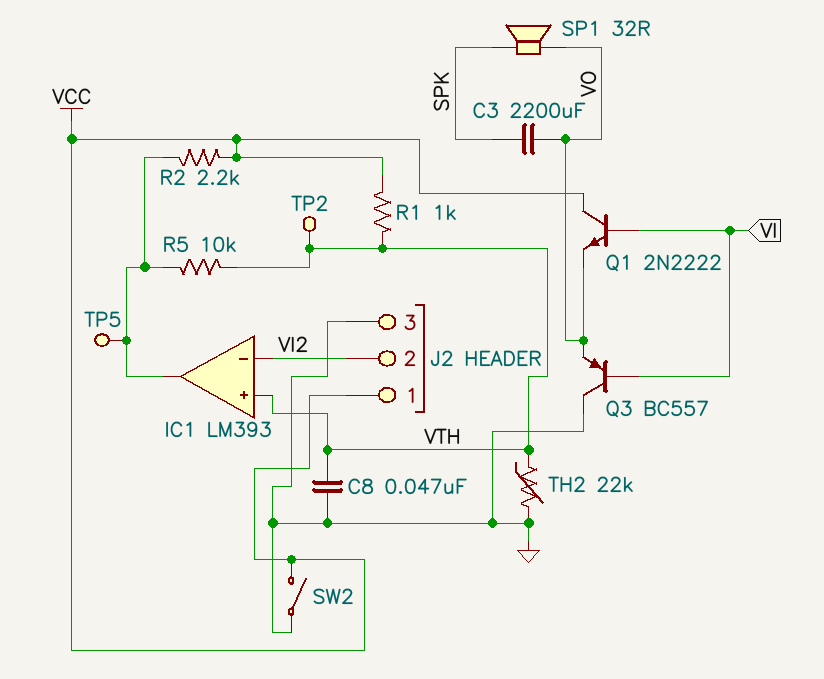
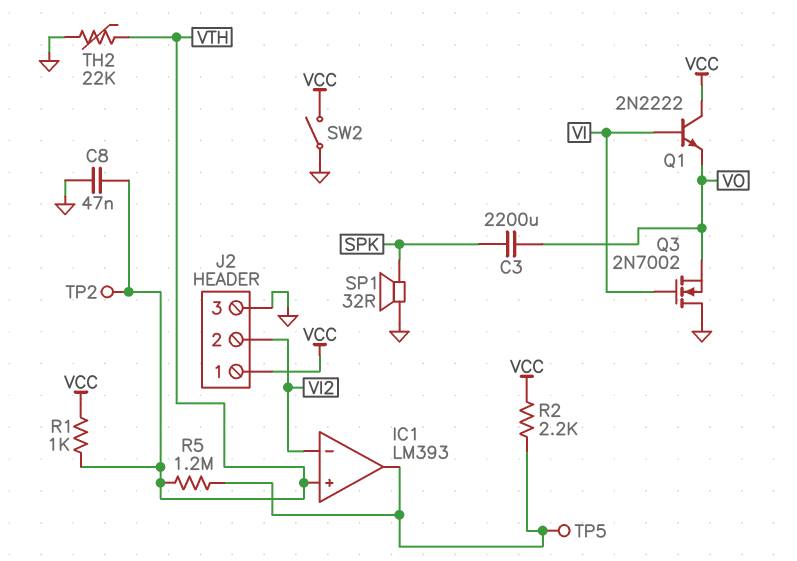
Q3: PNP BC557 (B VI, C GND, E VO) -> NMOS 2N7002 (G VI, D GND, S VO)
R5: 10k (IC1/out, VTH) -> 1.2M (IC1/out, VTH)
SP1: speaker 32R (SPK, VO) -> speaker 32R (GND, SPK)

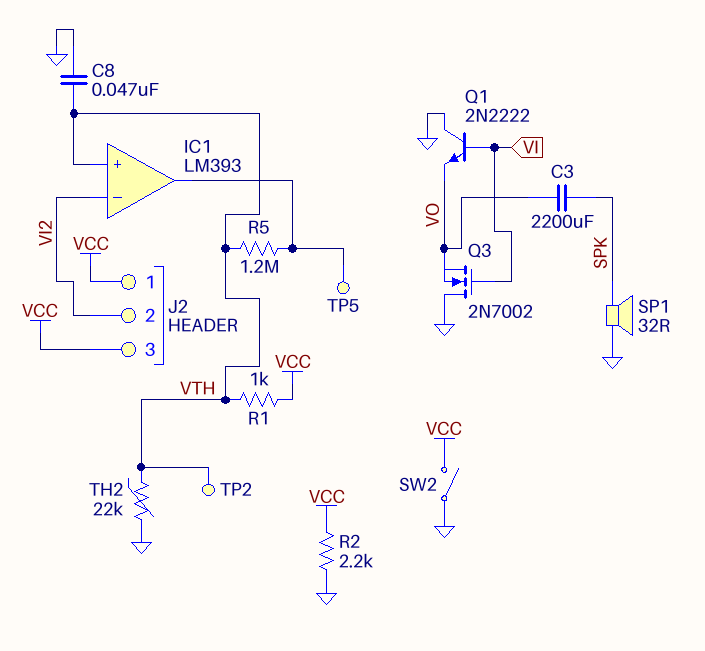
J2 pin 3: GND -> VCC
Q1: NPN 2N2222 (B VI, C VCC, E VO) -> NPN 2N2222 (B VI, C GND, E VO)
R2: 2.2k (IC1/out, VCC) -> 2.2k (GND, VCC)

